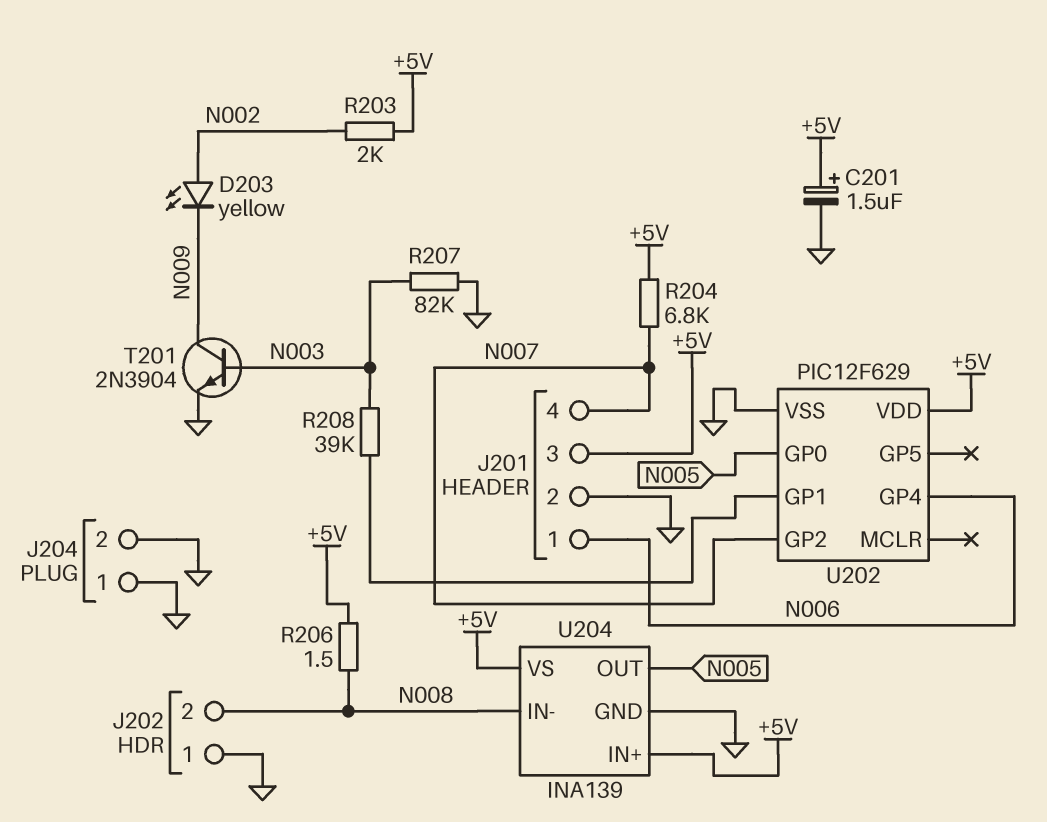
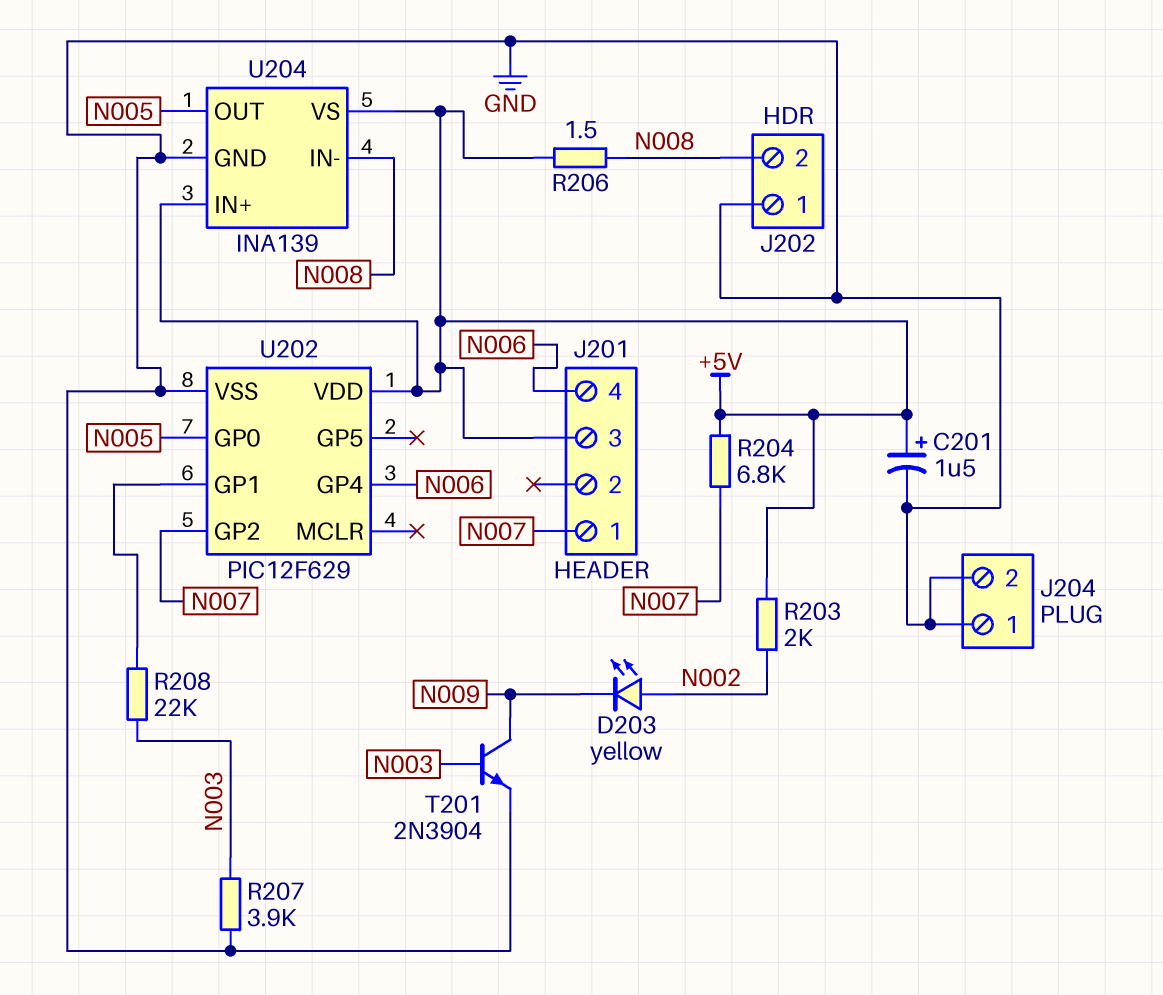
J201 pin 1: N006 -> N007
J201 pin 2: GND -> none
J201 pin 4: N007 -> N006
R207: 82k (GND, N003) -> 3.9k (GND, N003)
R208: 39k (N003, U202/GP1) -> 22k (N003, U202/GP1)

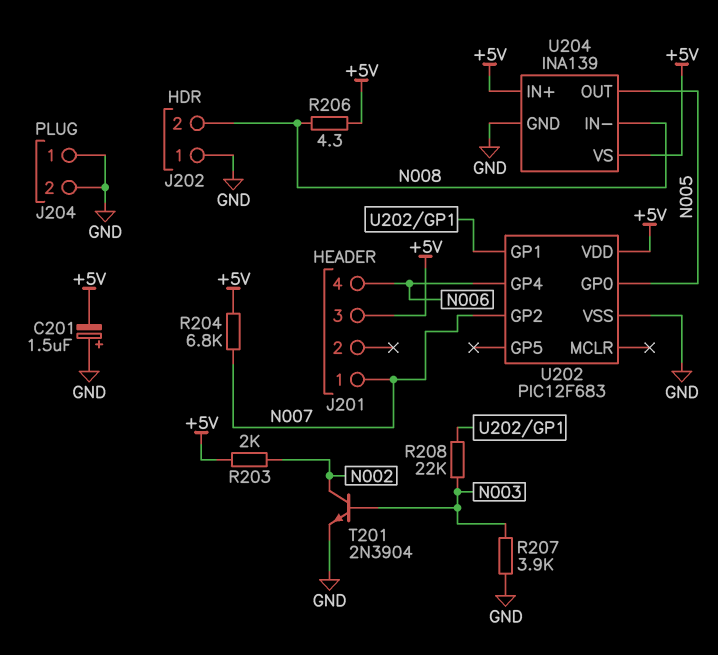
C201: 1.5uF (plus +5V, minus GND) -> 1.5uF (plus GND, minus +5V)
D203: LED yellow (A N002, K N009) -> none
R206: 1.5 (+5V, N008) -> 4.3 (+5V, N008)
T201: NPN 2N3904 (B N003, C N009, E GND) -> NPN 2N3904 (B N003, C N002, E GND)
U202: PIC12F629 -> PIC12F683

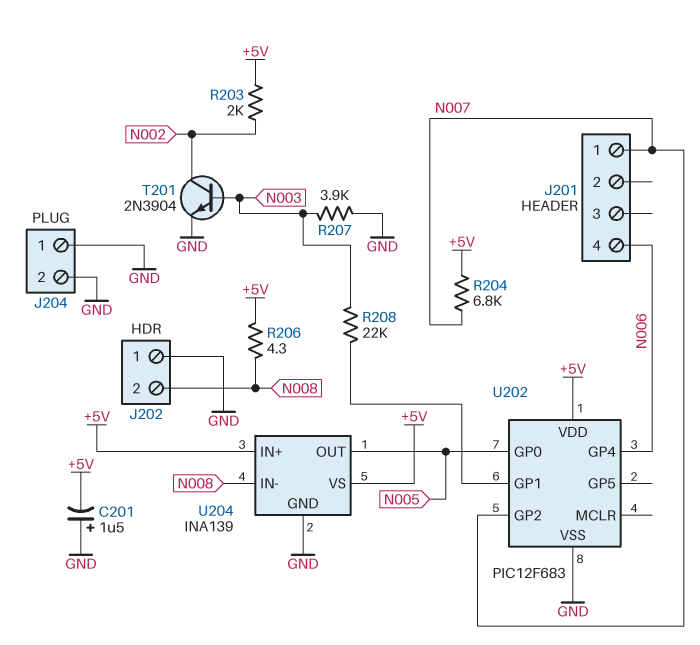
J201 pin 3: +5V -> none

